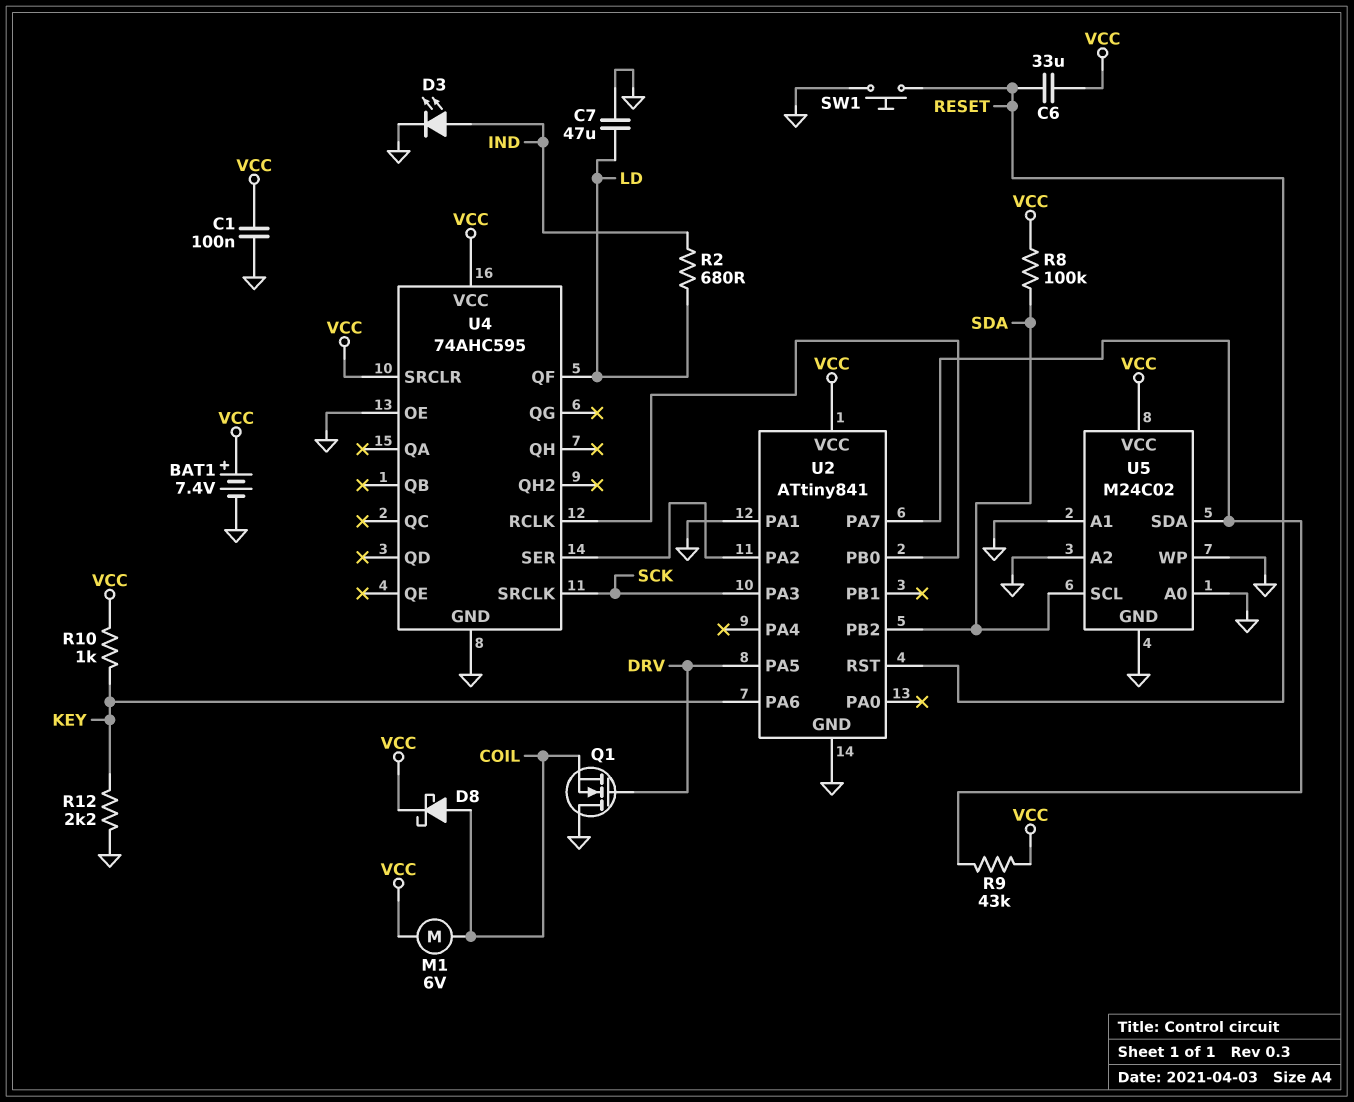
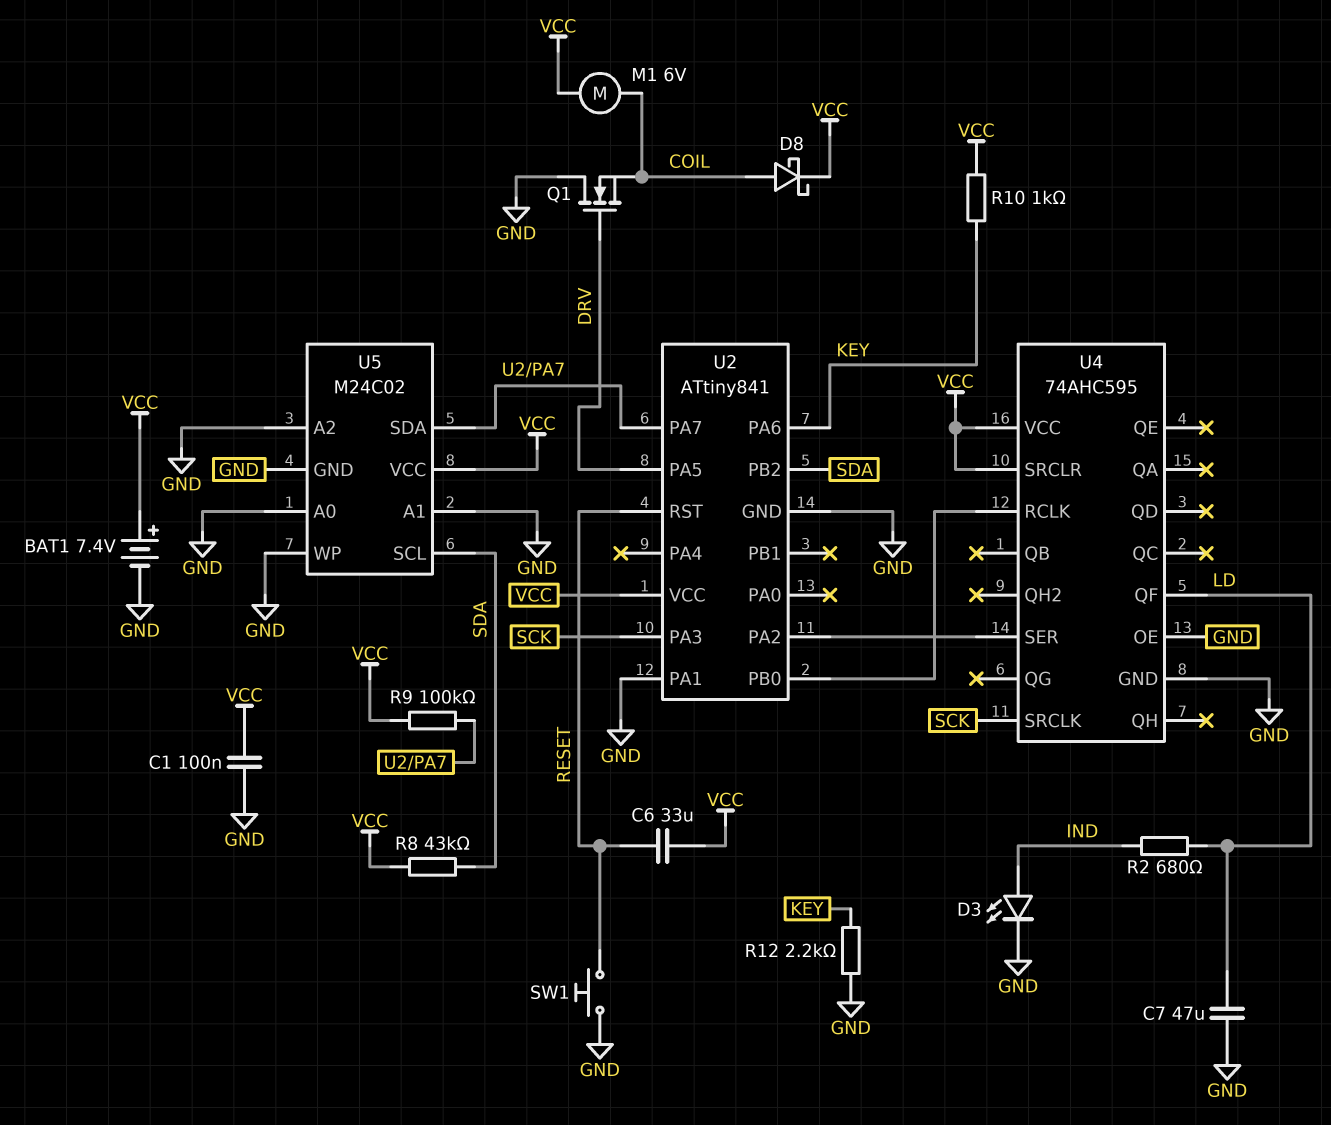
R8: 100k (SDA, VCC) -> 43k (SDA, VCC)
R9: 43k (U2/PA7, VCC) -> 100k (U2/PA7, VCC)

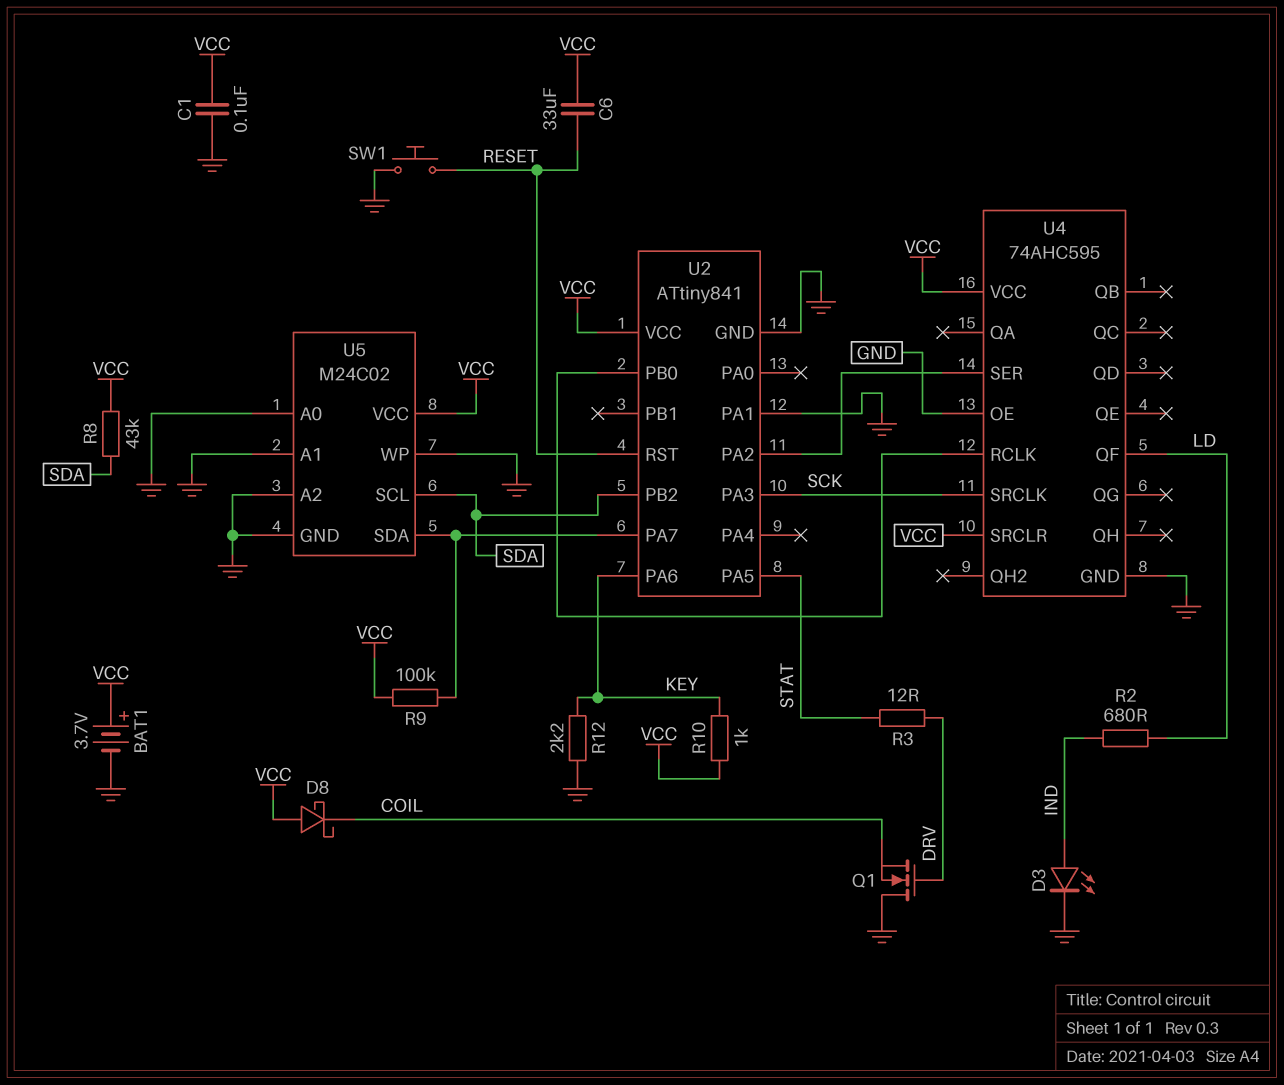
BAT1: 7.4V (plus VCC, minus GND) -> 3.7V (plus VCC, minus GND)
C7: 47uF (GND, LD) -> none
D8: schottky (A COIL, K VCC) -> schottky (A VCC, K COIL)
M1: motor 6V (COIL, VCC) -> none
R3: none -> 12 (DRV, STAT)
U2 pin PA5: DRV -> STAT

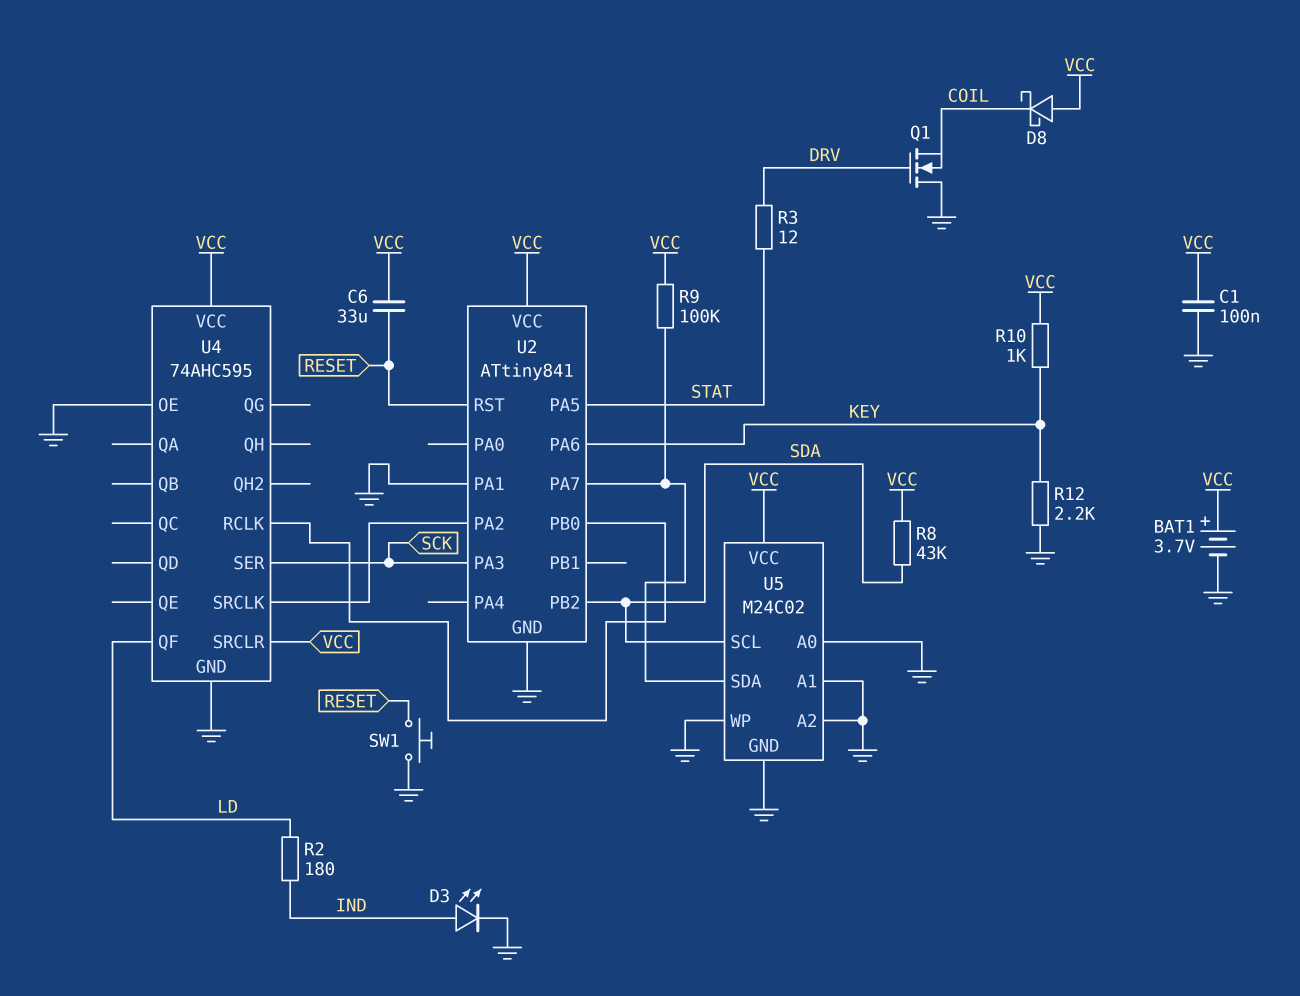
R2: 680 (IND, LD) -> 180 (IND, LD)
U4 pin SER: U2/PA2 -> SCK
U4 pin SRCLK: SCK -> U2/PA2

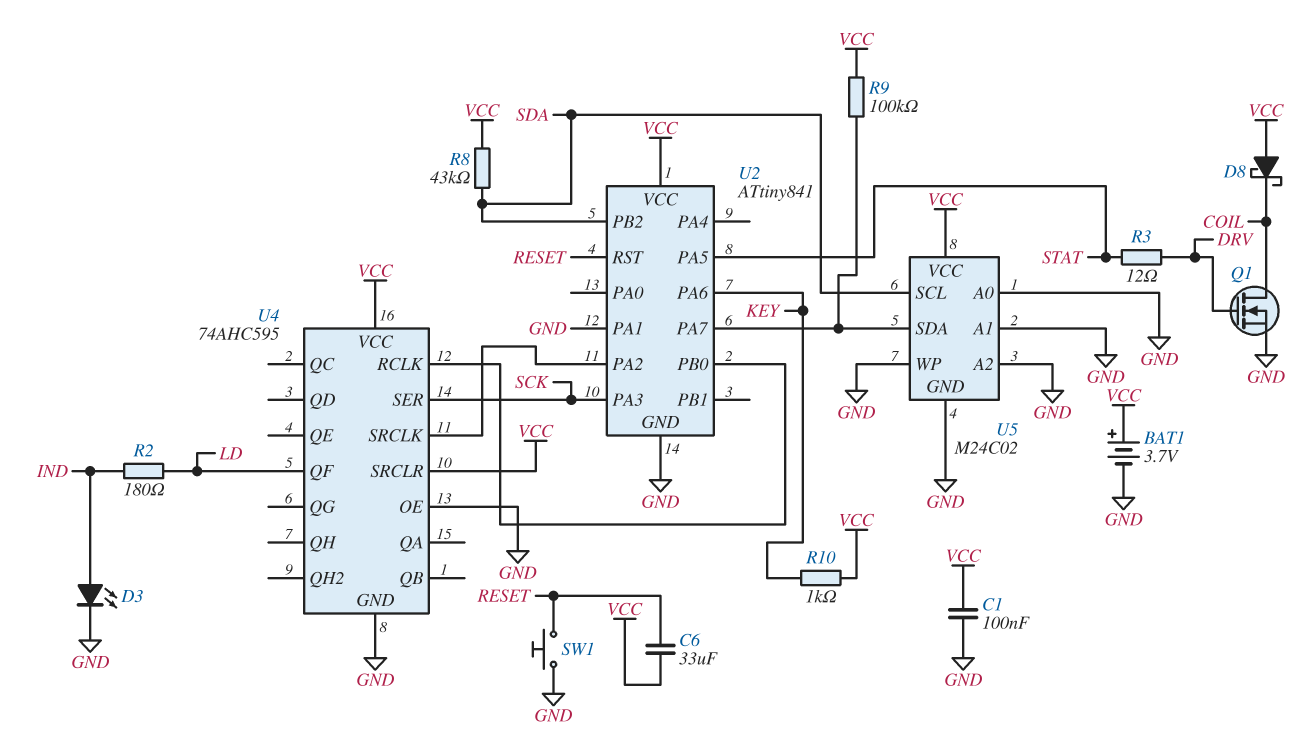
Q1: NMOS (G DRV, D GND, S COIL) -> NMOS (G DRV, D COIL, S GND)
R12: 2.2k (GND, KEY) -> none

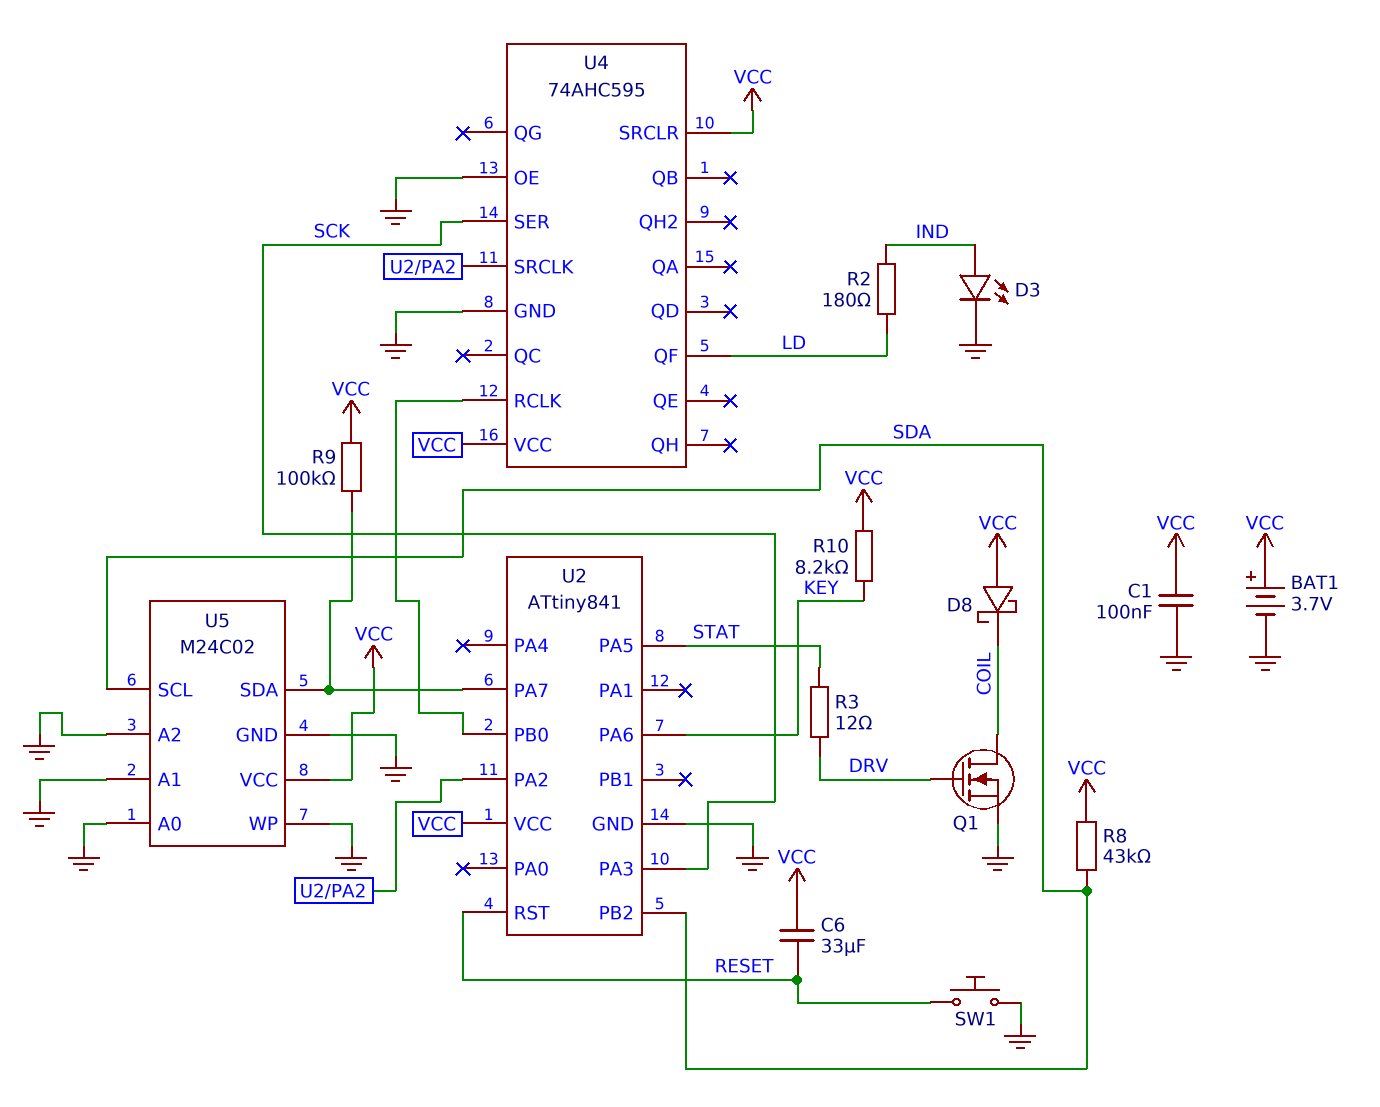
R10: 1k (KEY, VCC) -> 8.2k (KEY, VCC)
U2 pin PA1: GND -> none

